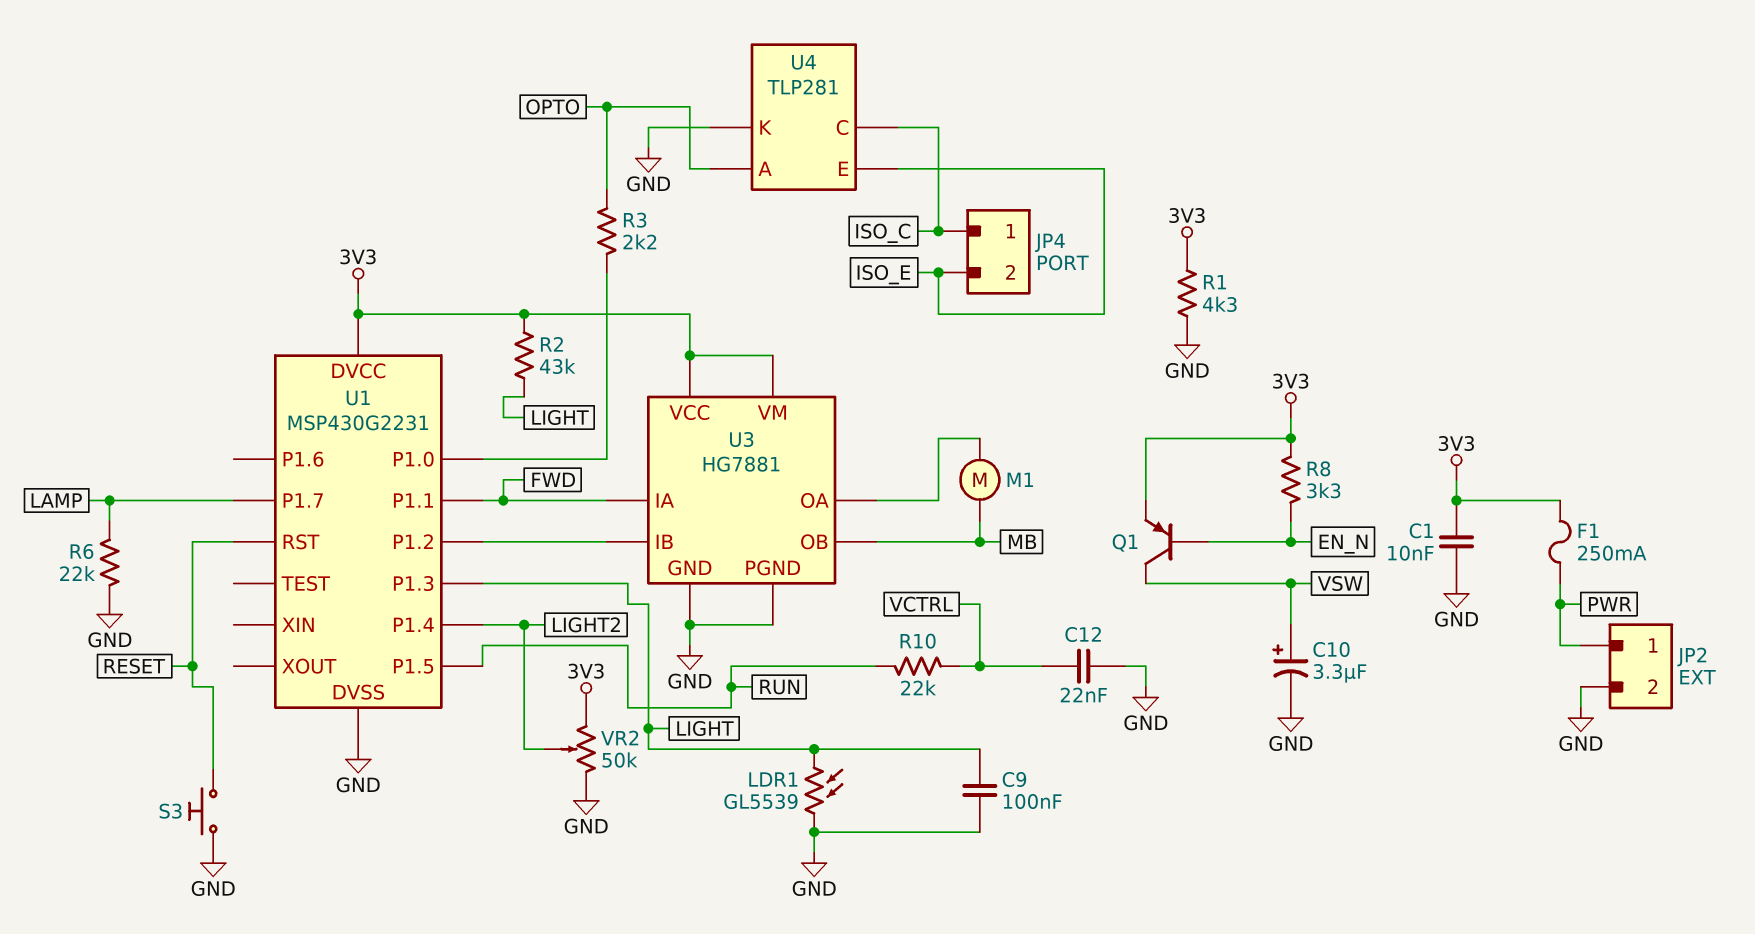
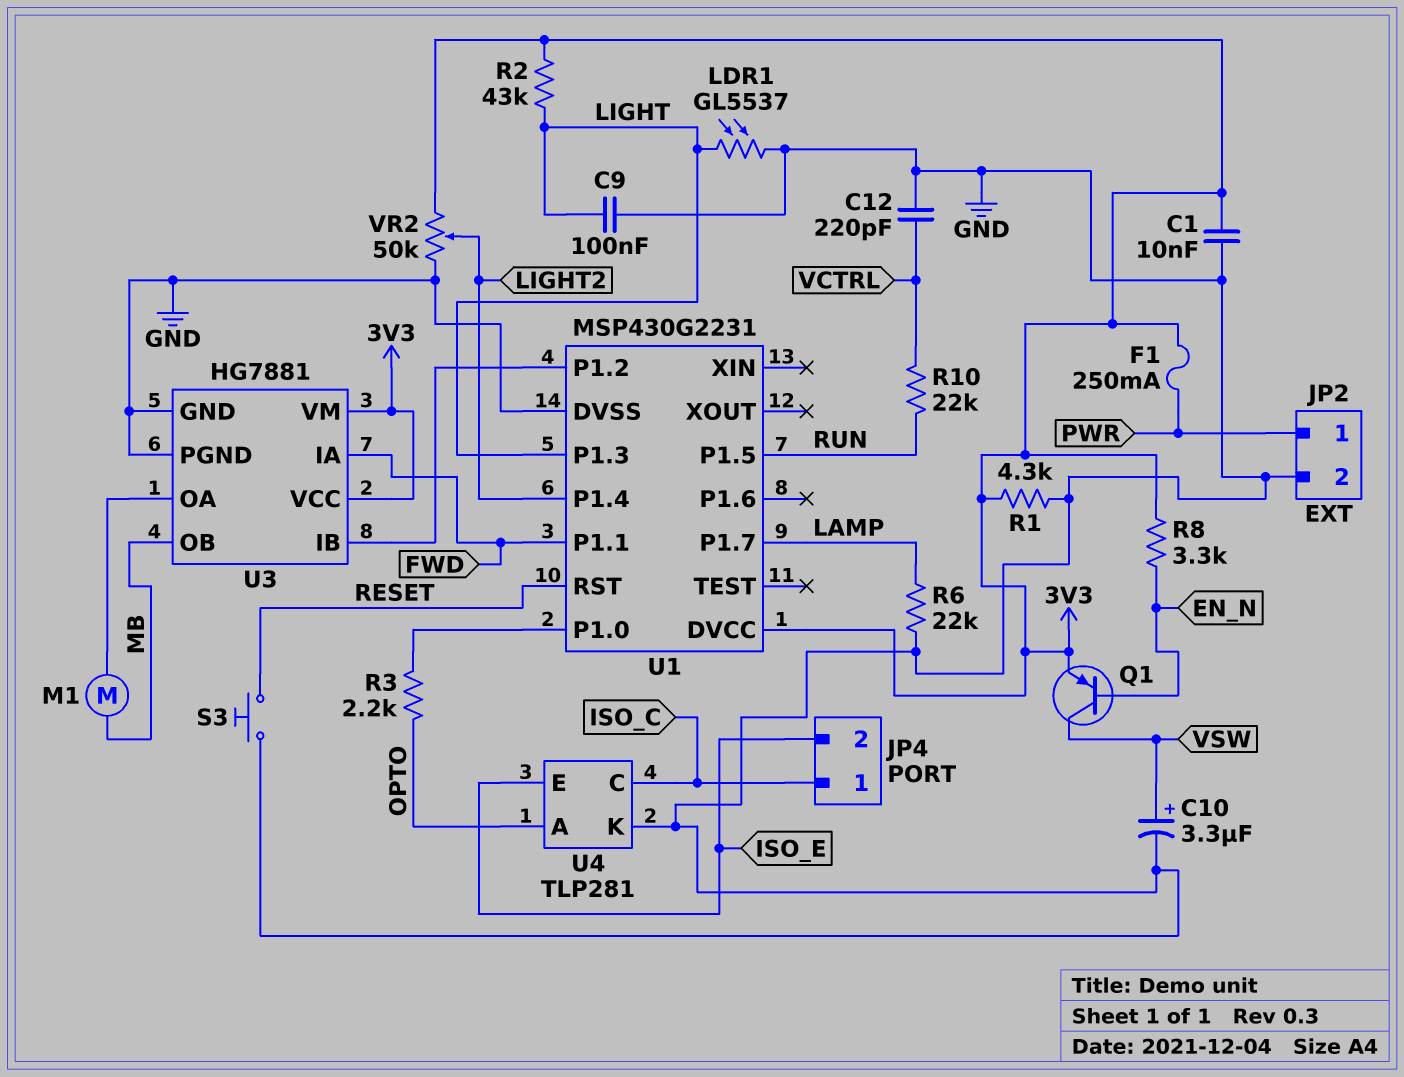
C12: 22nF (GND, VCTRL) -> 220pF (GND, VCTRL)
LDR1: GL5539 (GND, LIGHT) -> GL5537 (GND, LIGHT)

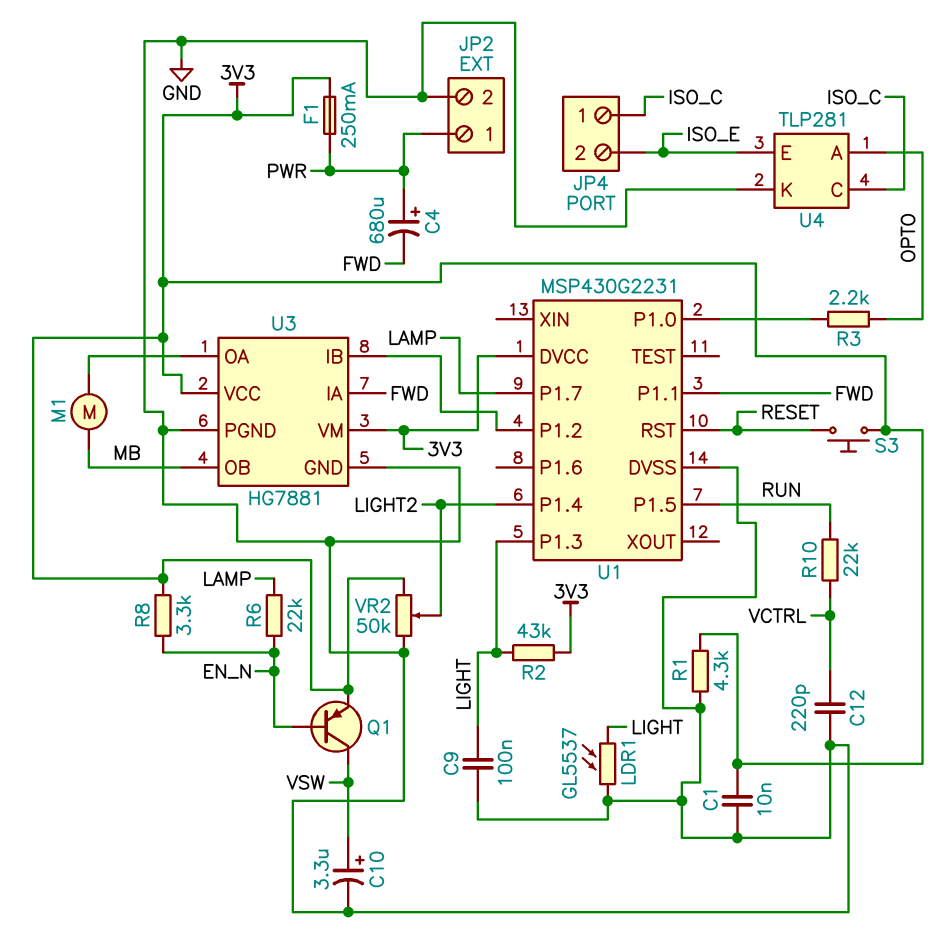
C4: none -> 680uF (plus PWR, minus FWD)
R6: 22k (GND, LAMP) -> 22k (EN_N, LAMP)
S3: button (GND, RESET) -> button (3V3, RESET)

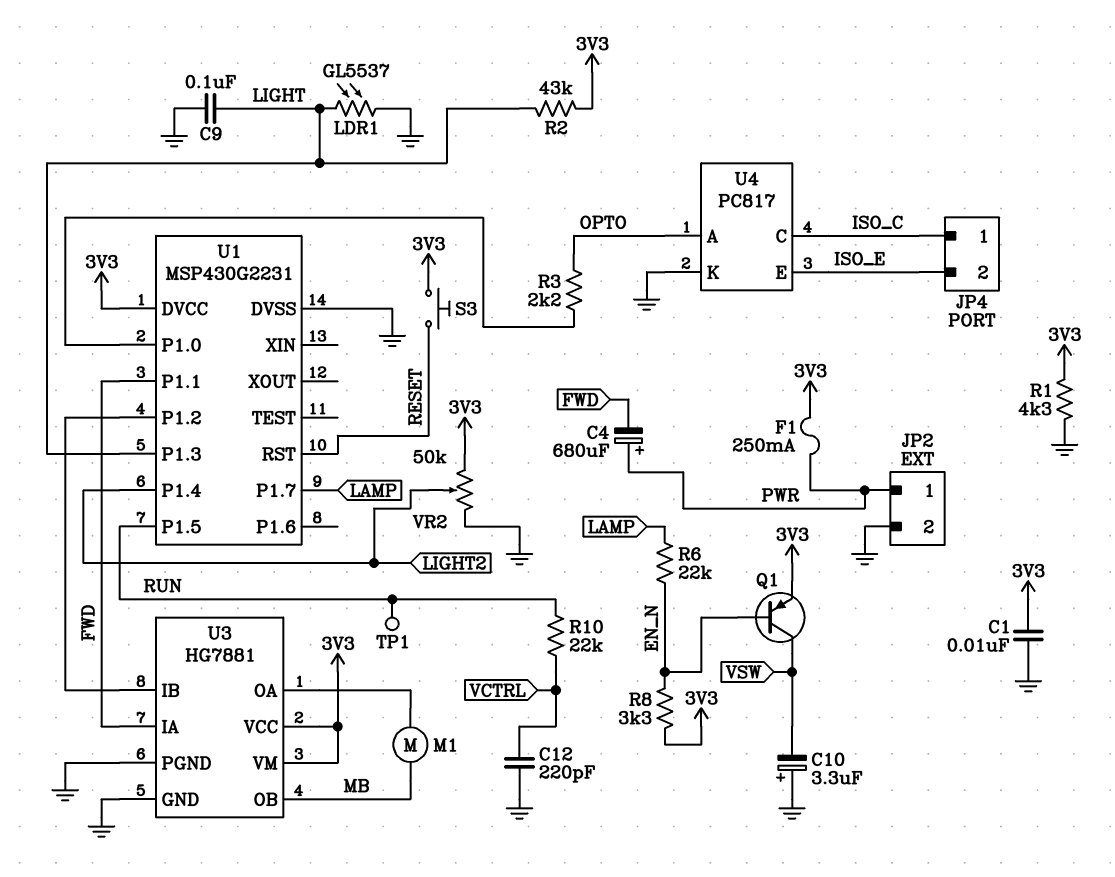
C10: 3.3uF (plus VSW, minus GND) -> 3.3uF (plus GND, minus VSW)
TP1: none -> test point (RUN)
U4: TLP281 -> PC817

